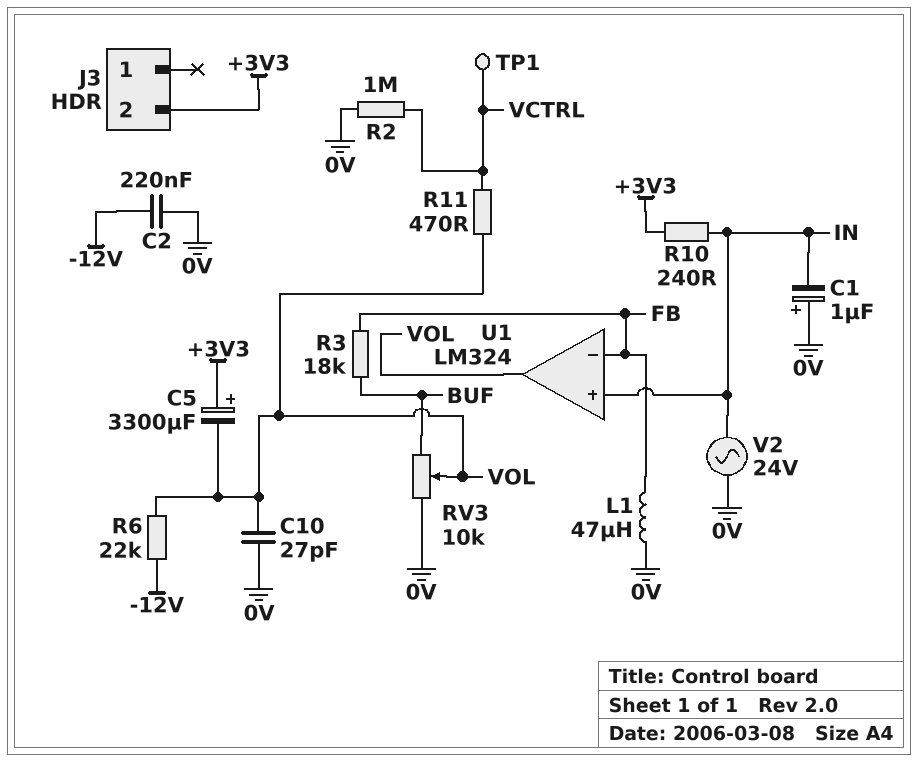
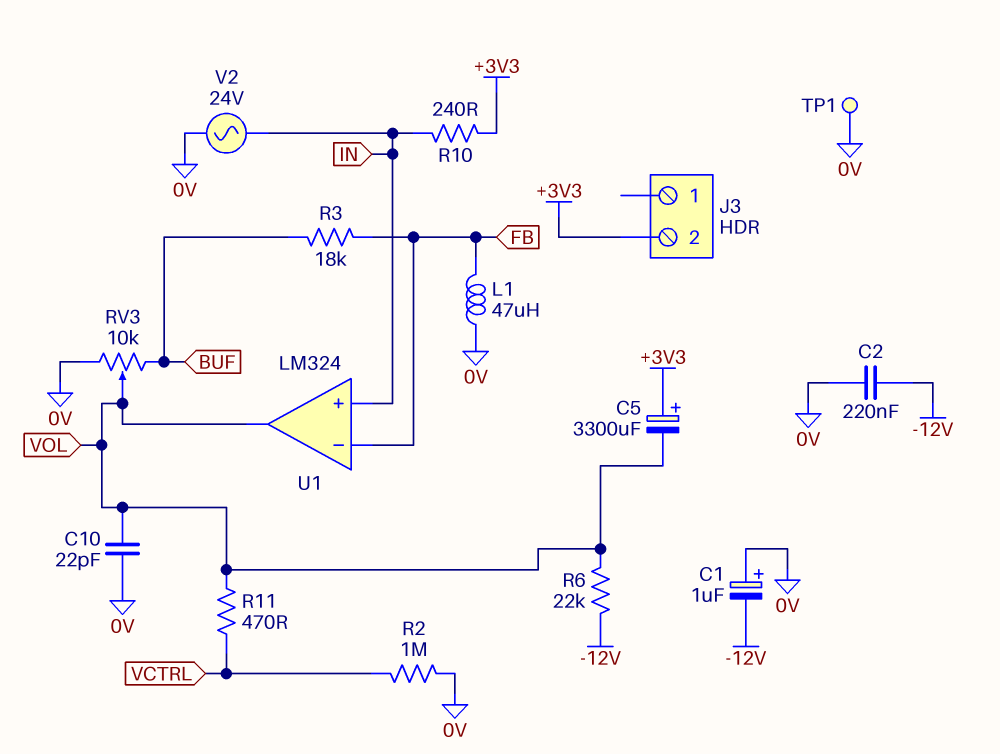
C1: 1uF (plus 0V, minus IN) -> 1uF (plus 0V, minus -12V)
C10: 27pF (0V, VOL) -> 22pF (0V, VOL)
TP1: test point (VCTRL) -> test point (0V)

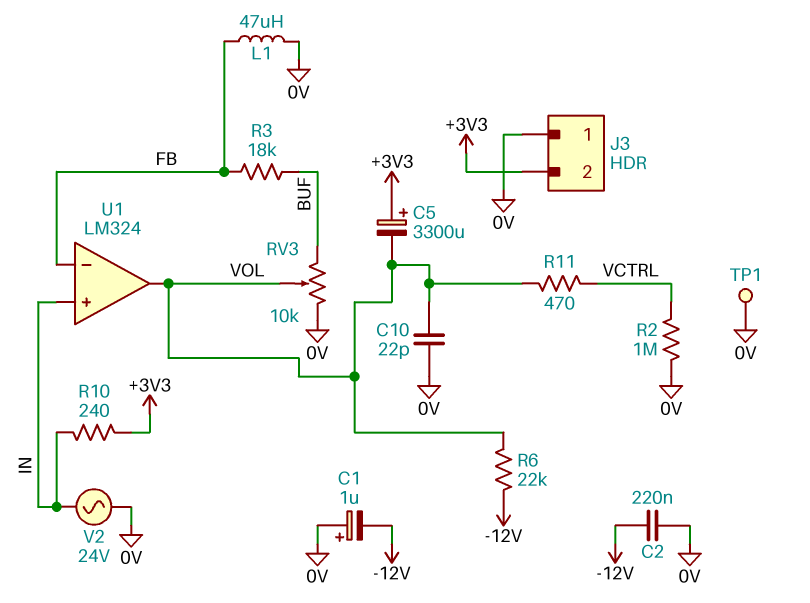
J3 pin 1: none -> 0V

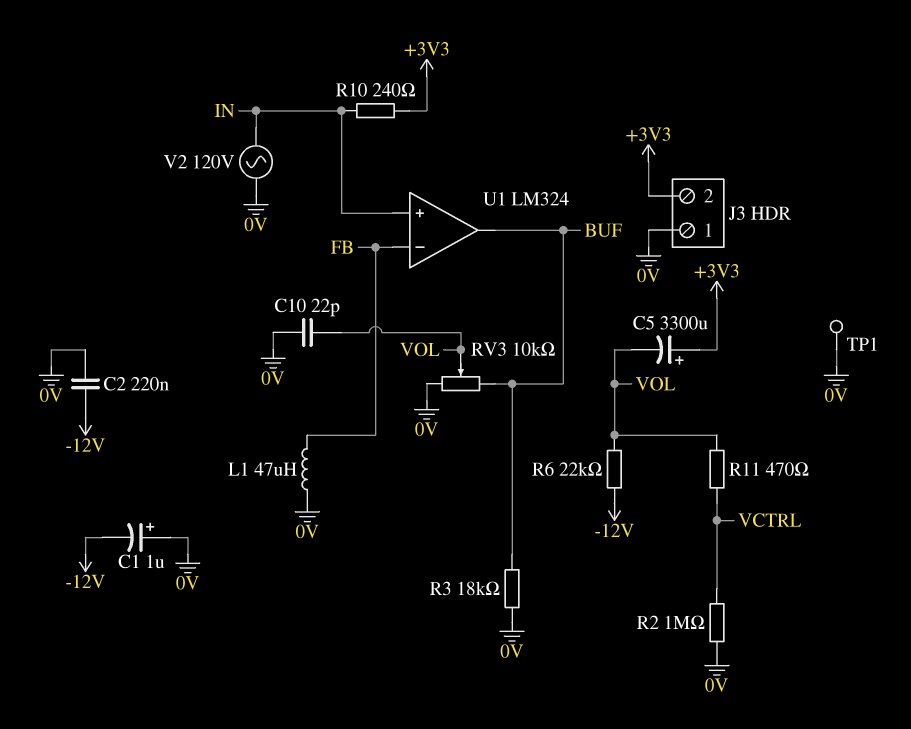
R3: 18k (BUF, FB) -> 18k (0V, BUF)
U1 pin out: VOL -> BUF
V2: AC 24V (0V, IN) -> AC 120V (0V, IN)

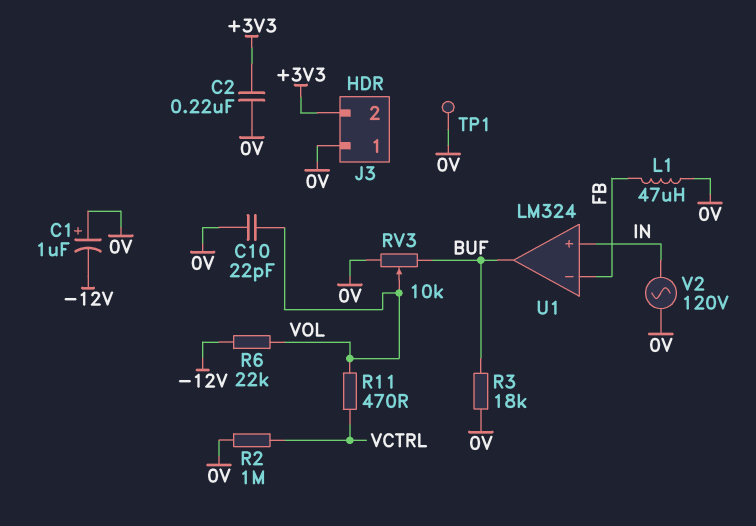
C2: 220nF (-12V, 0V) -> 220nF (+3V3, 0V)
C5: 3300uF (plus +3V3, minus VOL) -> none
R10: 240 (+3V3, IN) -> none

